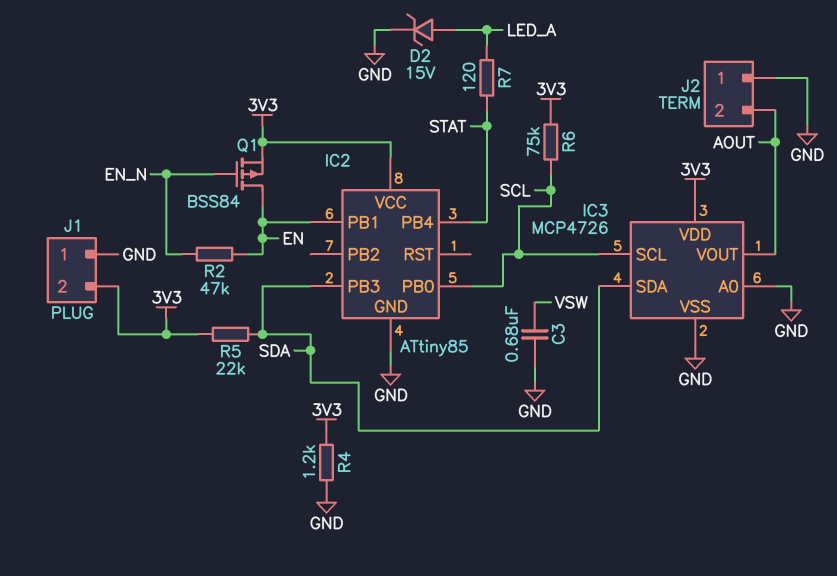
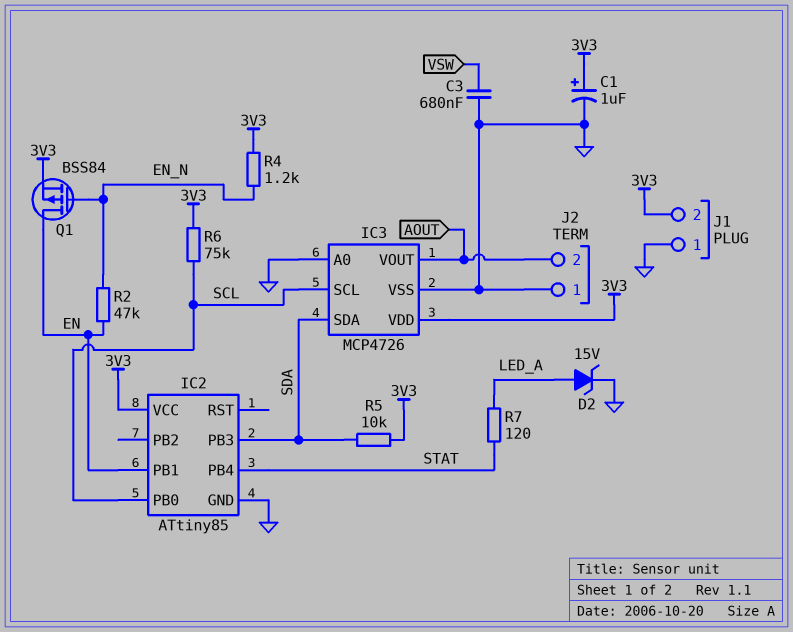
C1: none -> 1uF (plus 3V3, minus GND)
R4: 1.2k (3V3, GND) -> 1.2k (3V3, EN_N)
R5: 22k (3V3, SDA) -> 10k (3V3, SDA)

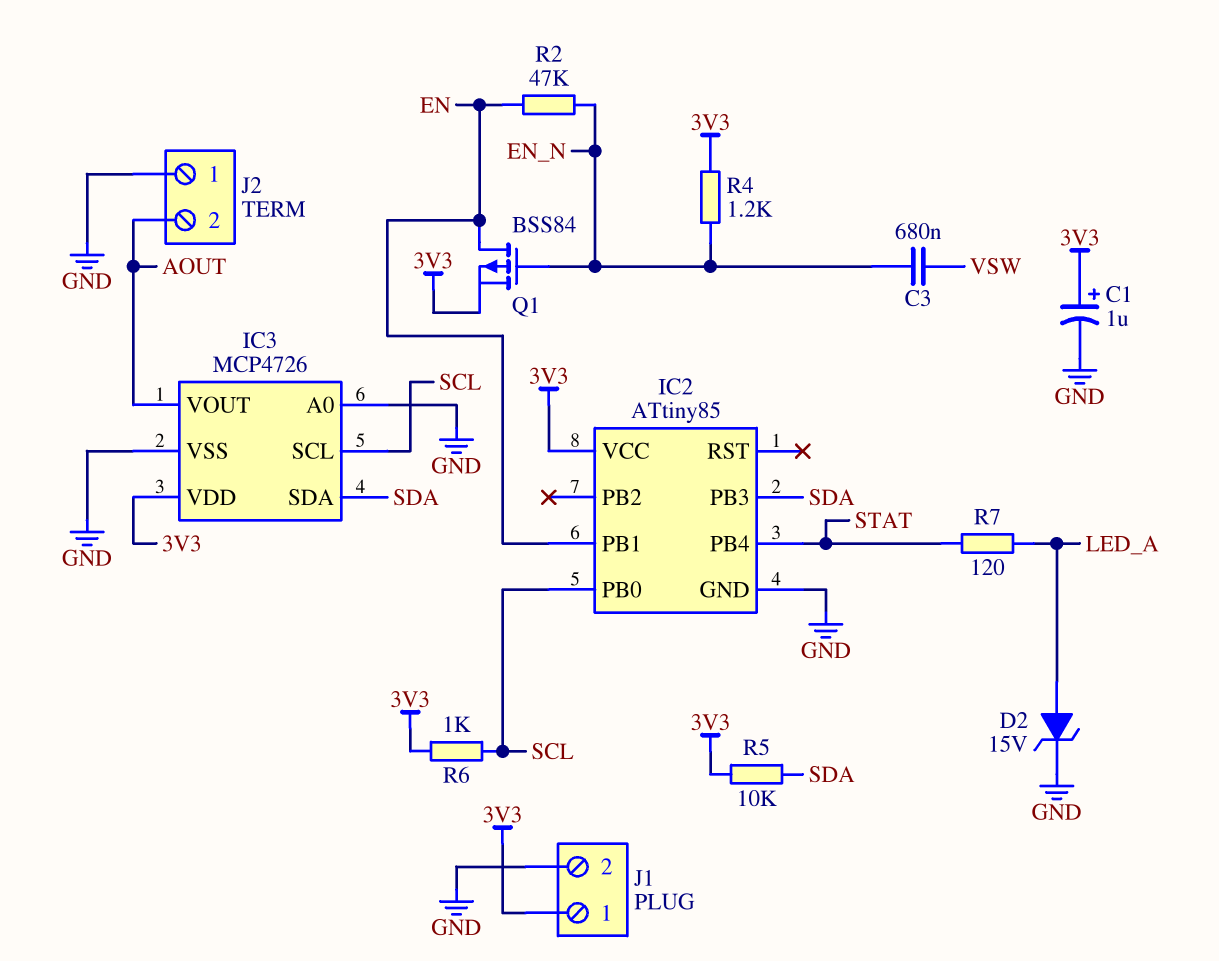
C3: 680nF (GND, VSW) -> 680nF (EN_N, VSW)
J1 pin 1: GND -> 3V3
J1 pin 2: 3V3 -> GND
R6: 75k (3V3, SCL) -> 1k (3V3, SCL)

